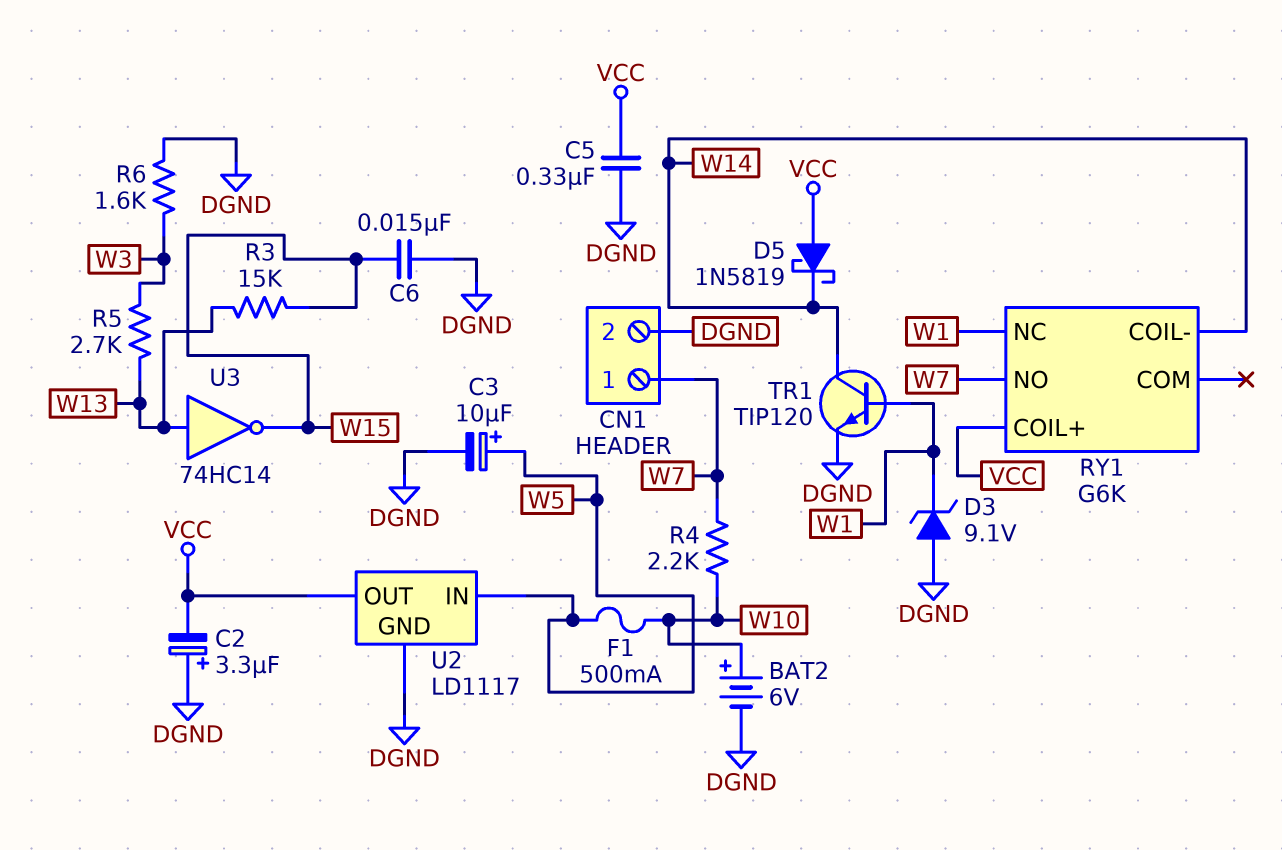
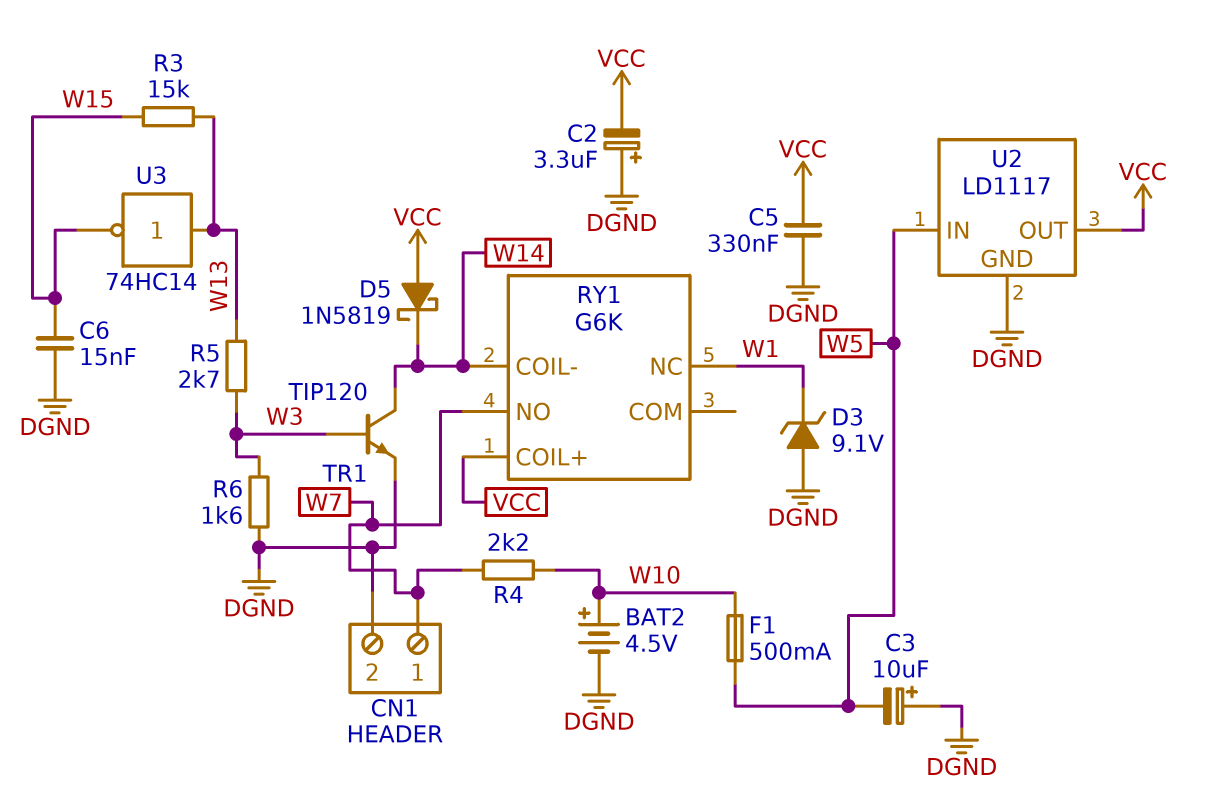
BAT2: 6V (plus W10, minus DGND) -> 4.5V (plus W10, minus DGND)
C3: 10uF (plus W5, minus DGND) -> 10uF (plus DGND, minus W5)
TR1: NPN TIP120 (B W1, C W14, E DGND) -> NPN TIP120 (B W3, C W14, E DGND)

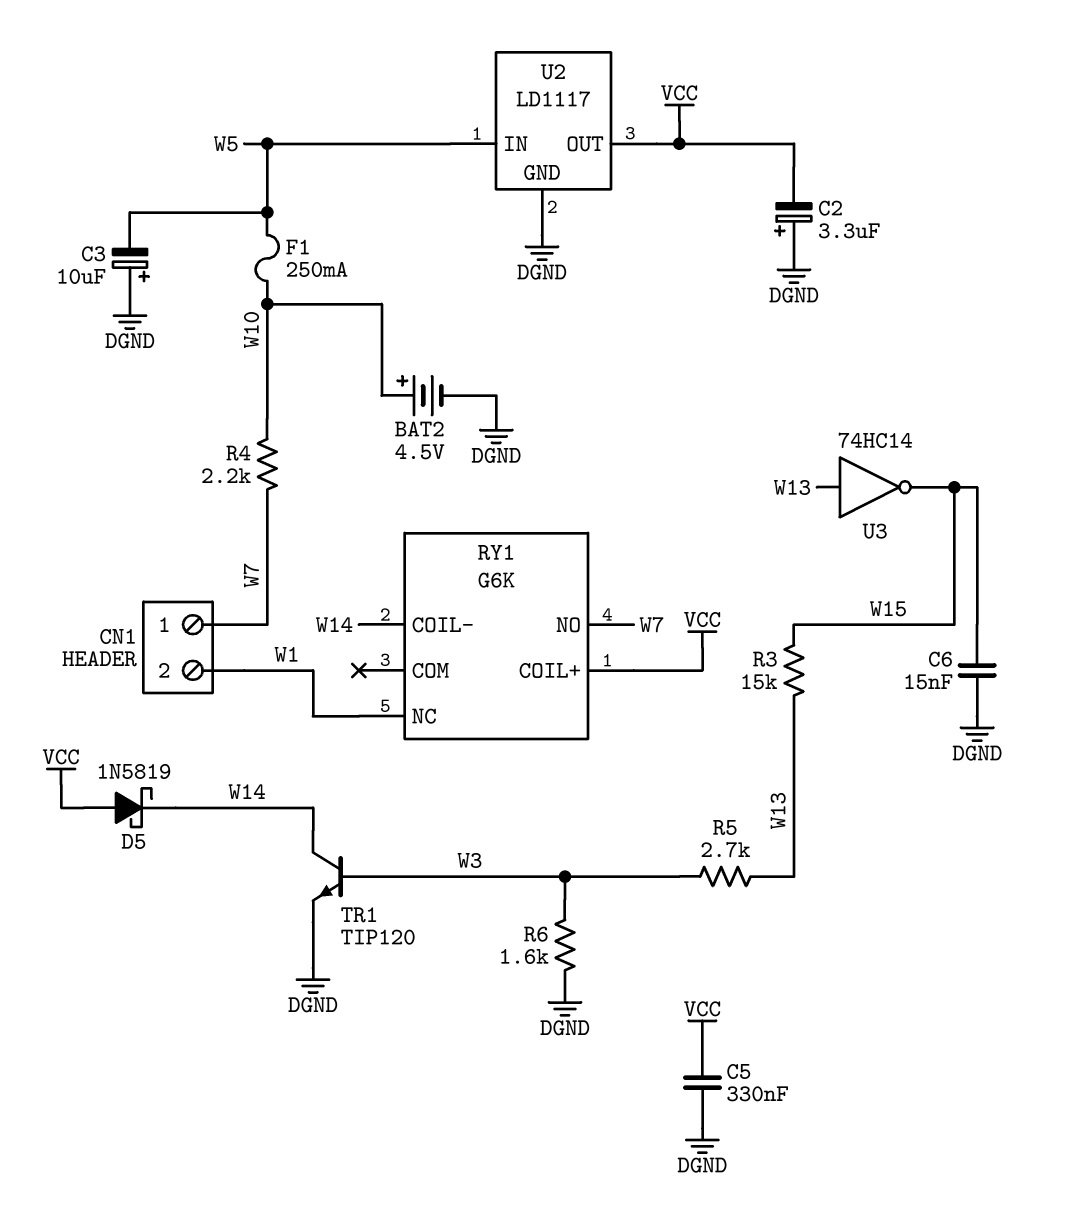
CN1 pin 2: DGND -> W1
D3: zener 9.1V (A DGND, K W1) -> none
F1: 500mA (W5, W10) -> 250mA (W5, W10)

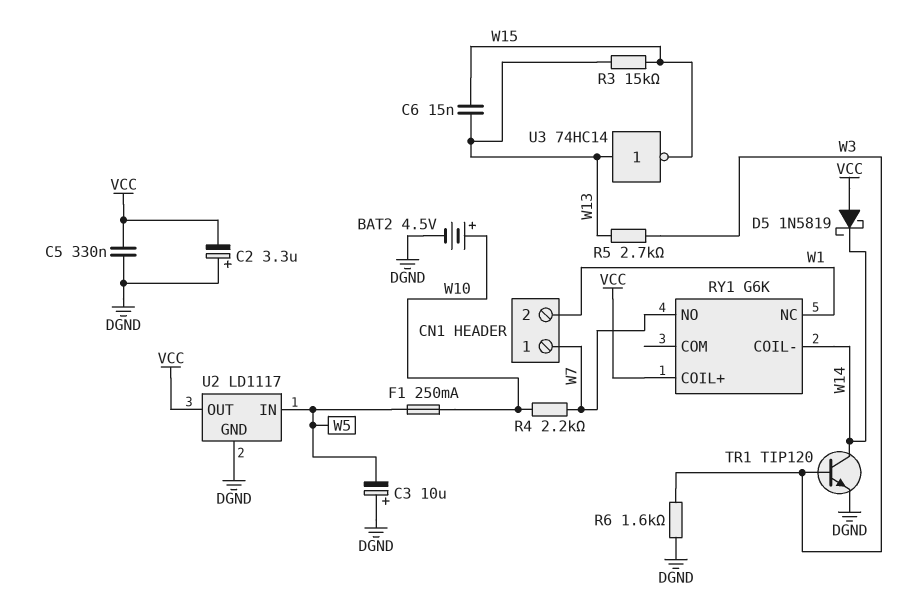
C6: 15nF (DGND, W15) -> 15nF (W13, W15)

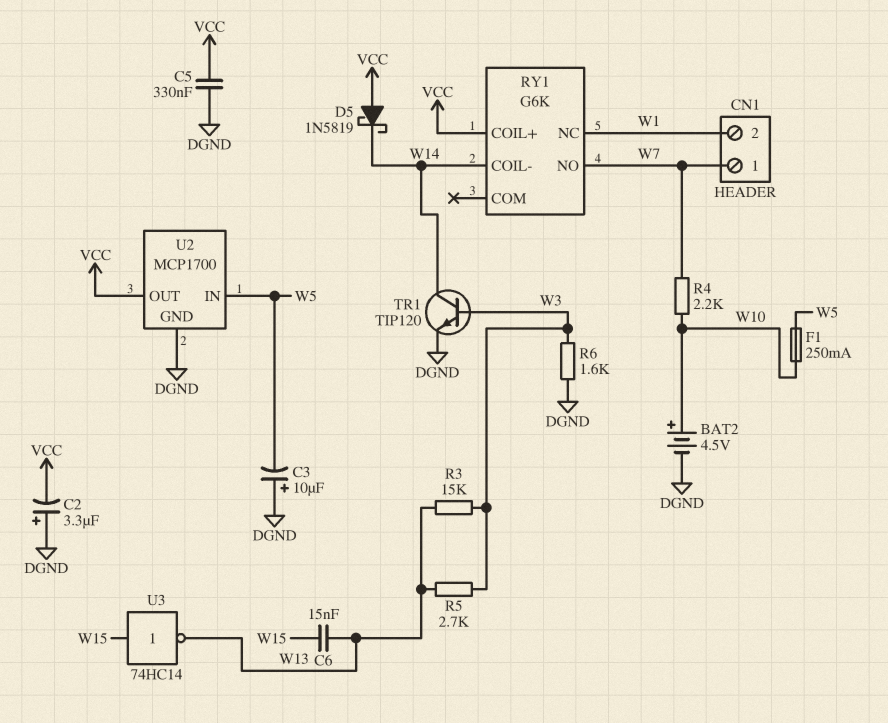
R3: 15k (W13, W15) -> 15k (W3, W13)
U2: LD1117 -> MCP1700
U3: NOT 74HC14 (in W13, out W15) -> NOT 74HC14 (in W15, out W13)

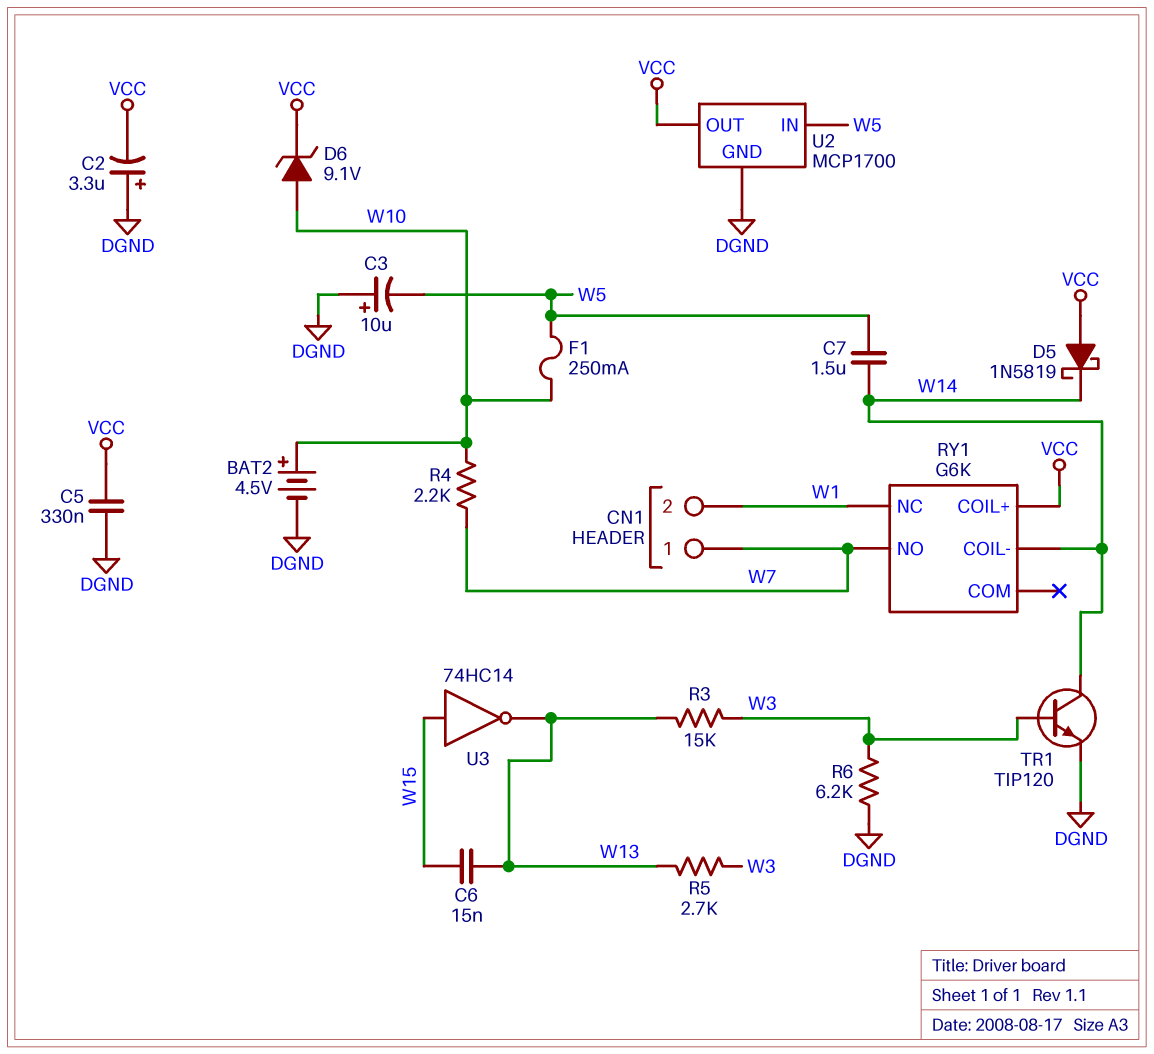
C7: none -> 1.5uF (W5, W14)
D6: none -> zener 9.1V (A W10, K VCC)
R6: 1.6k (DGND, W3) -> 6.2k (DGND, W3)

